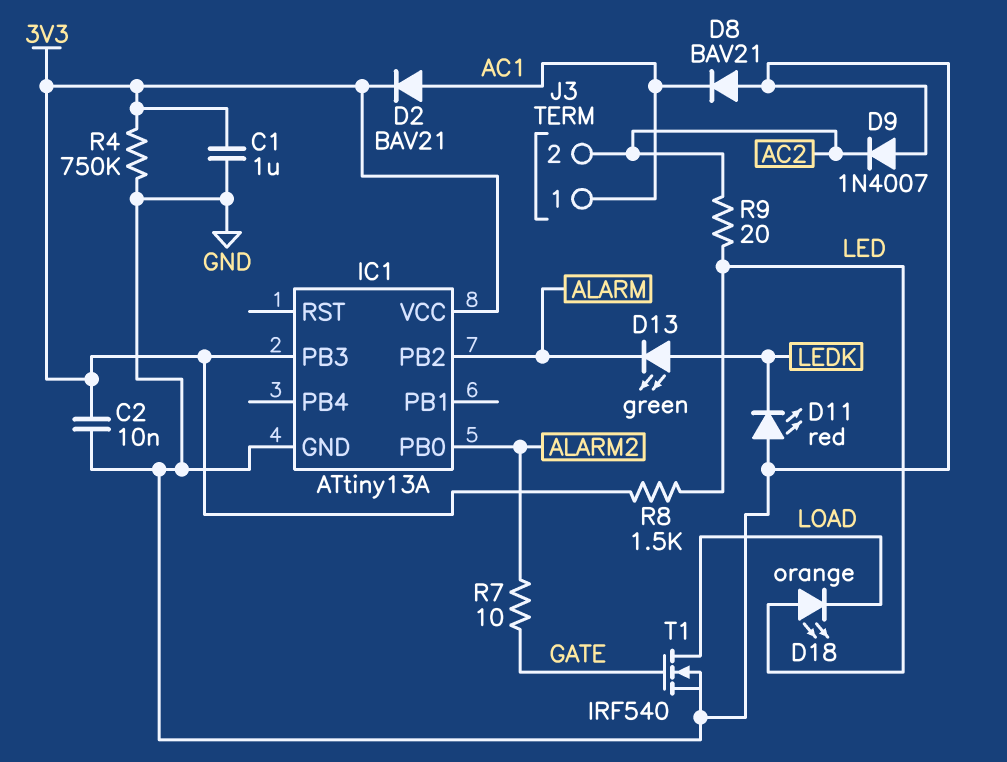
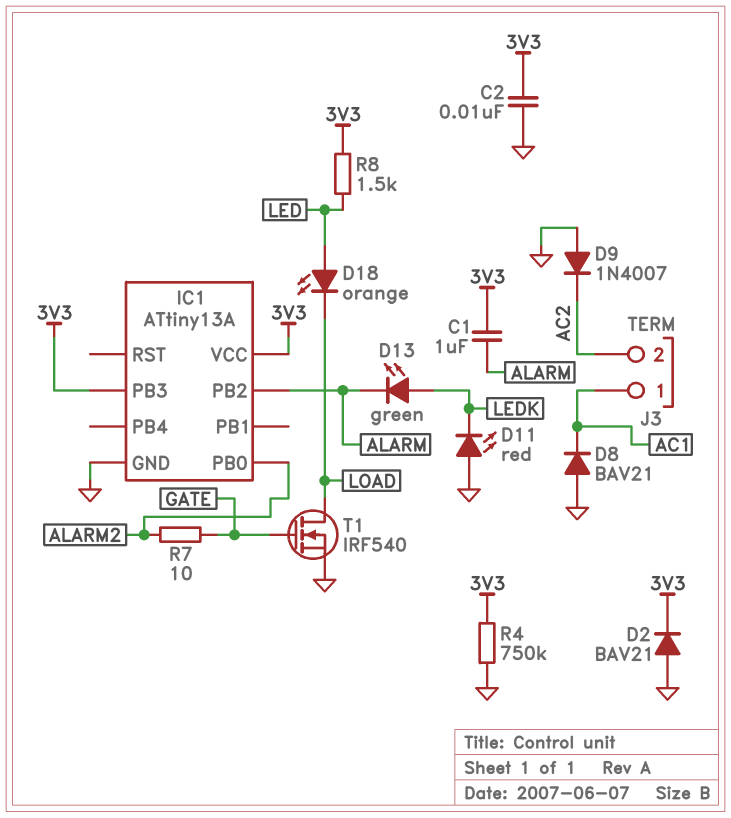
C1: 1uF (3V3, GND) -> 1uF (3V3, ALARM)
D2: diode BAV21 (A AC1, K 3V3) -> diode BAV21 (A GND, K 3V3)
R9: 20 (AC2, LED) -> none

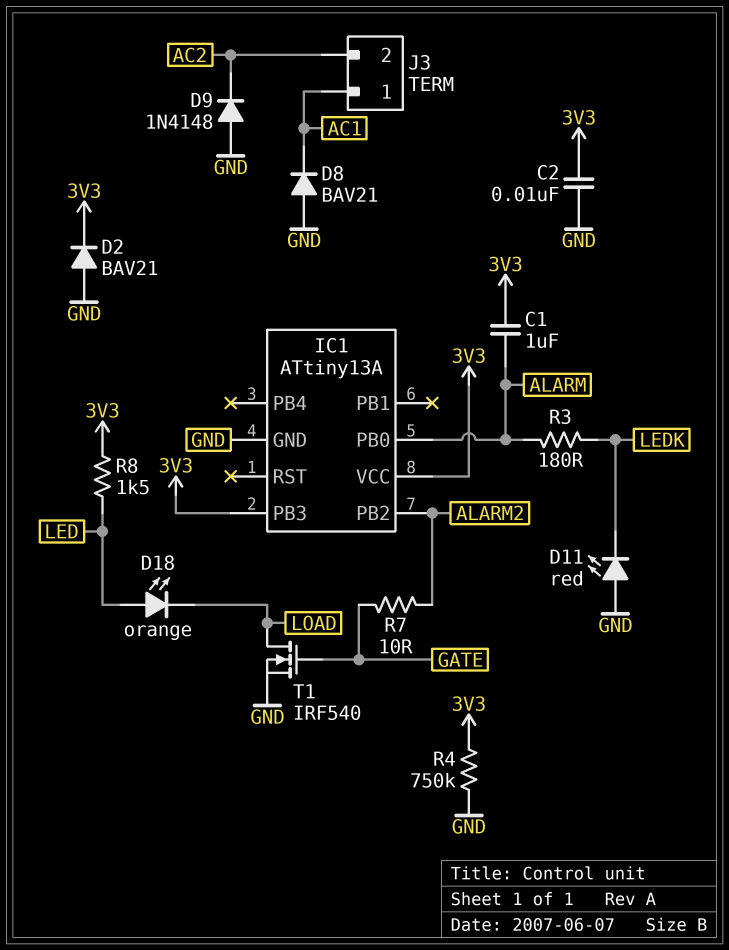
D9: diode 1N4007 (A GND, K AC2) -> diode 1N4148 (A GND, K AC2)
D13: LED green (A LEDK, K ALARM) -> none
IC1 pin PB0: ALARM2 -> ALARM
IC1 pin PB2: ALARM -> ALARM2
R3: none -> 180 (ALARM, LEDK)

